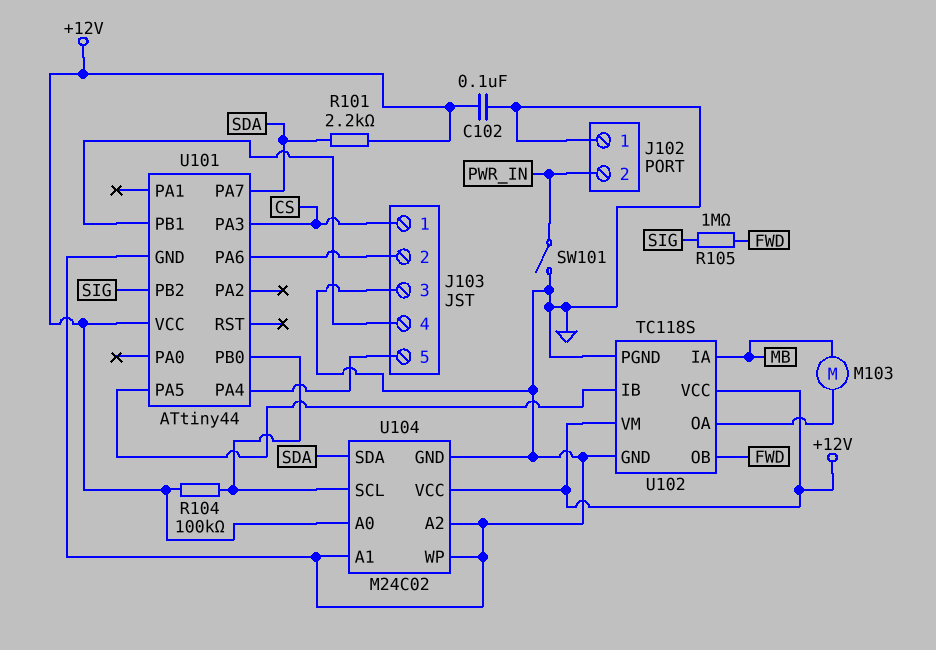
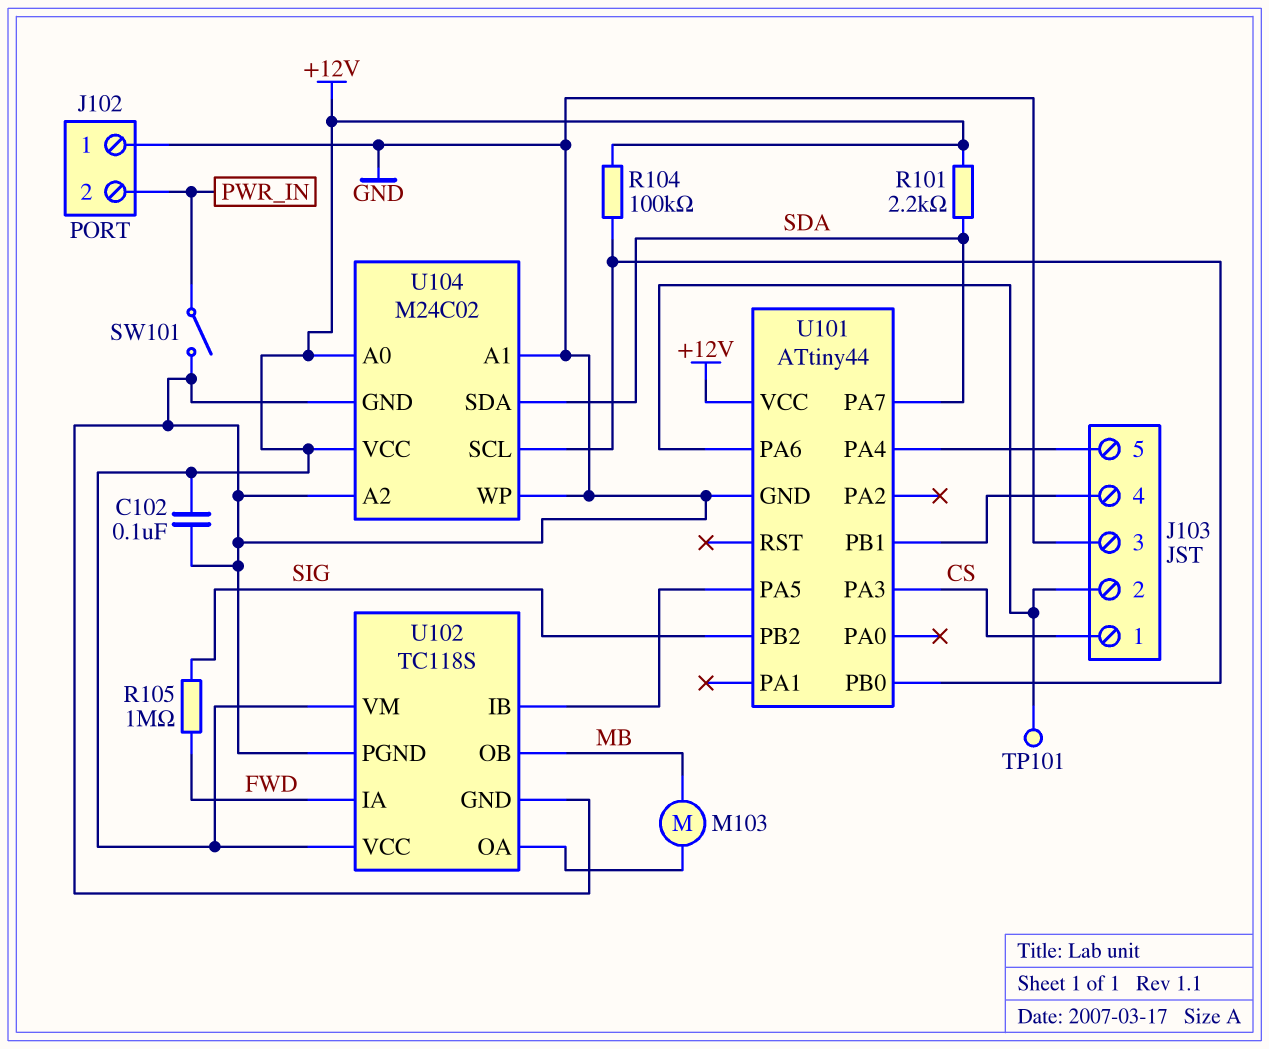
TP101: none -> test point (J103/2)
U102 pin IA: MB -> FWD
U102 pin OB: FWD -> MB

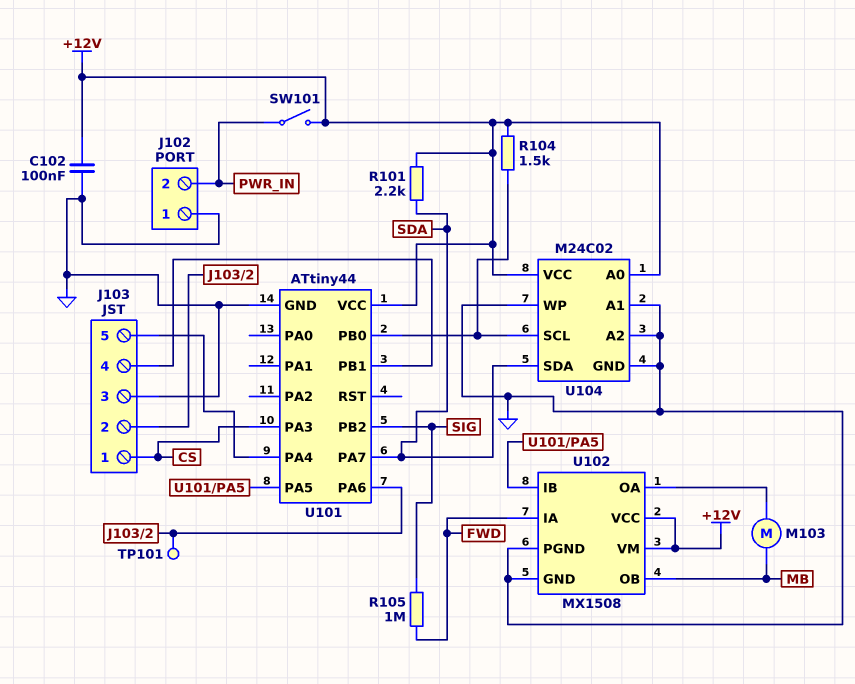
R104: 100k (+12V, U101/PB0) -> 1.5k (+12V, U101/PB0)
SW101: switch (GND, PWR_IN) -> switch (+12V, PWR_IN)
U102: TC118S -> MX1508

